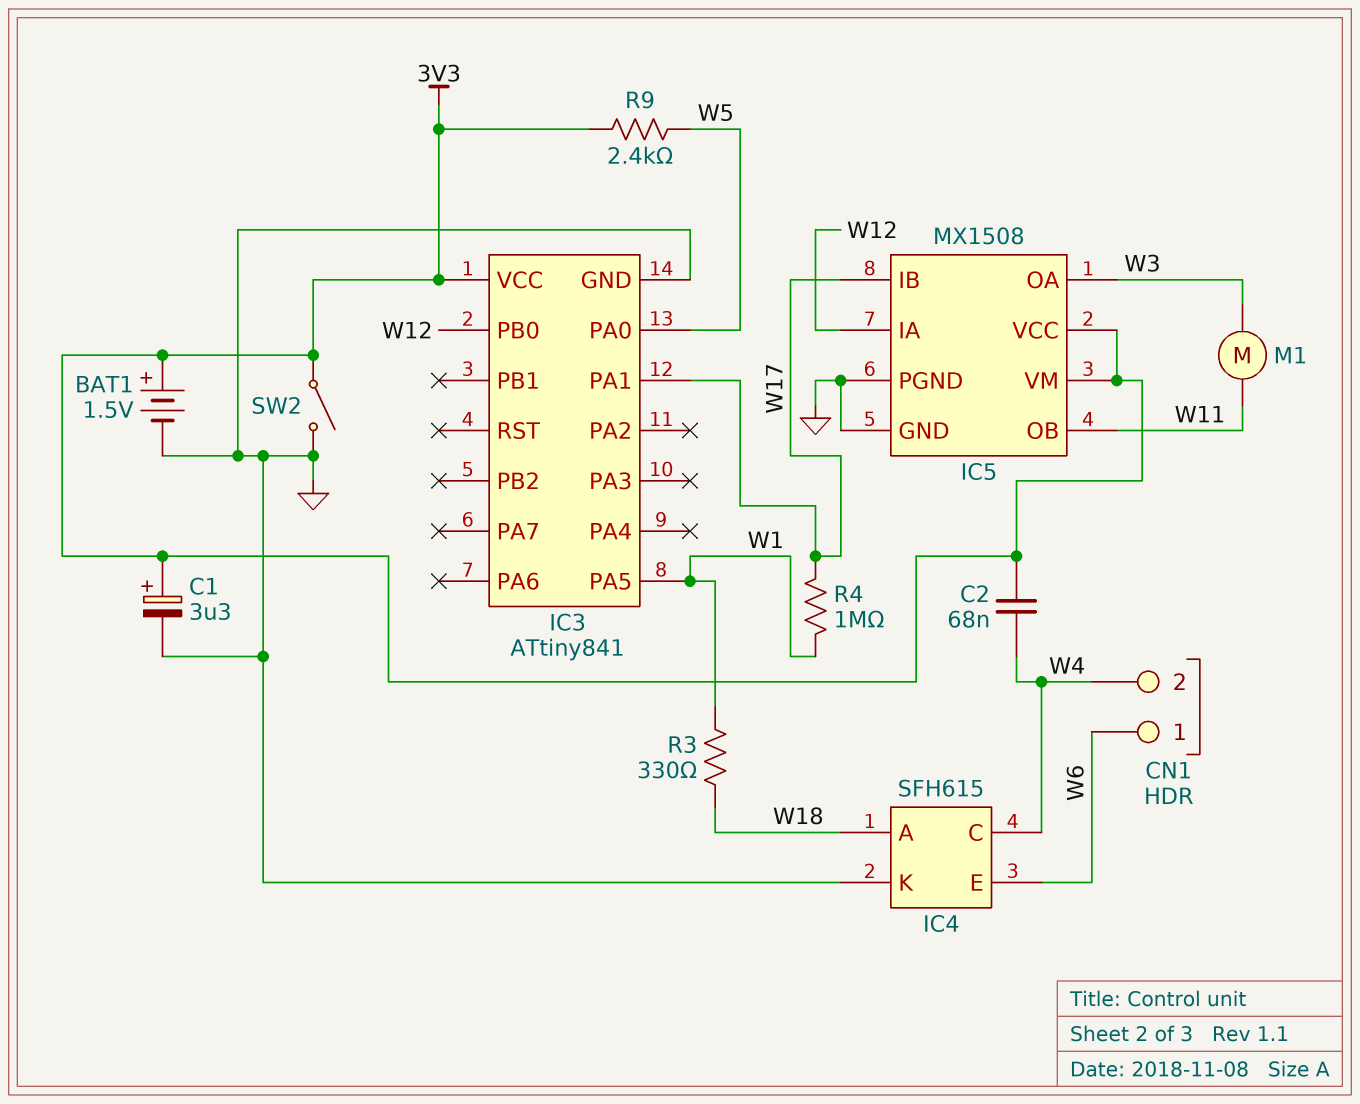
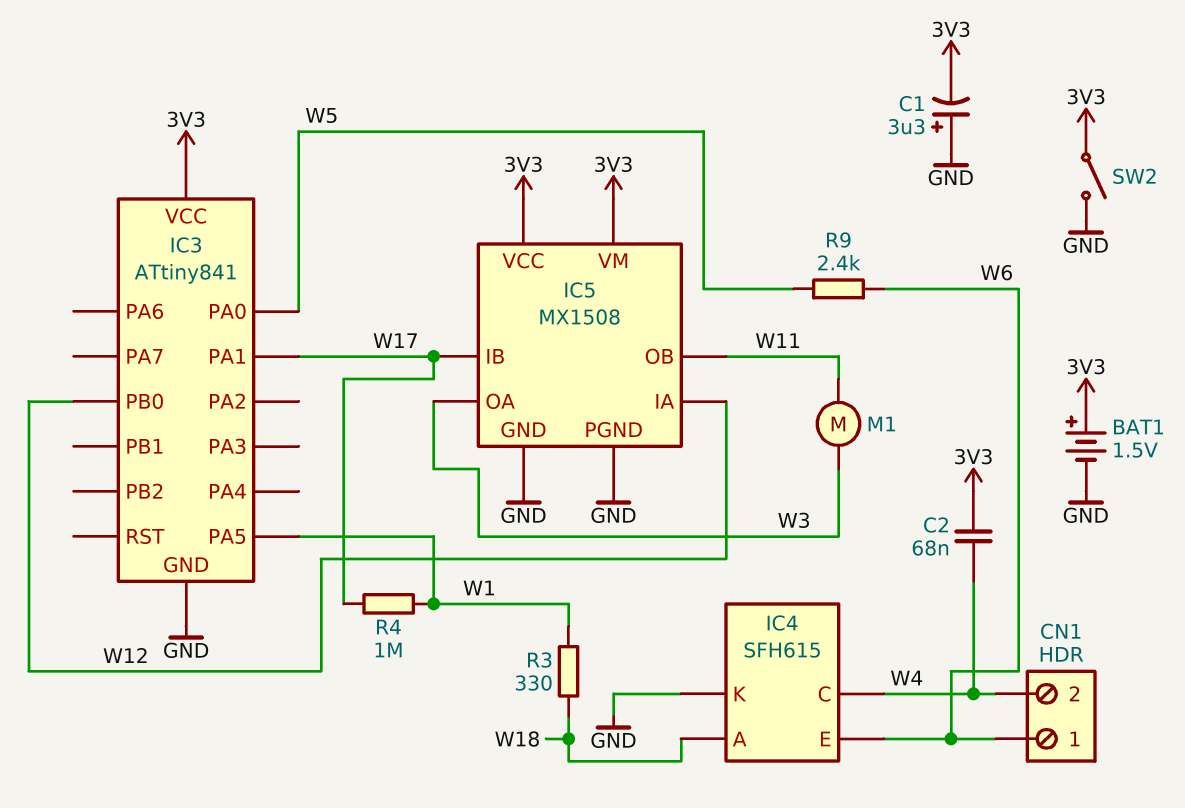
C1: 3.3uF (plus 3V3, minus GND) -> 3.3uF (plus GND, minus 3V3)
R9: 2.4k (3V3, W5) -> 2.4k (W5, W6)

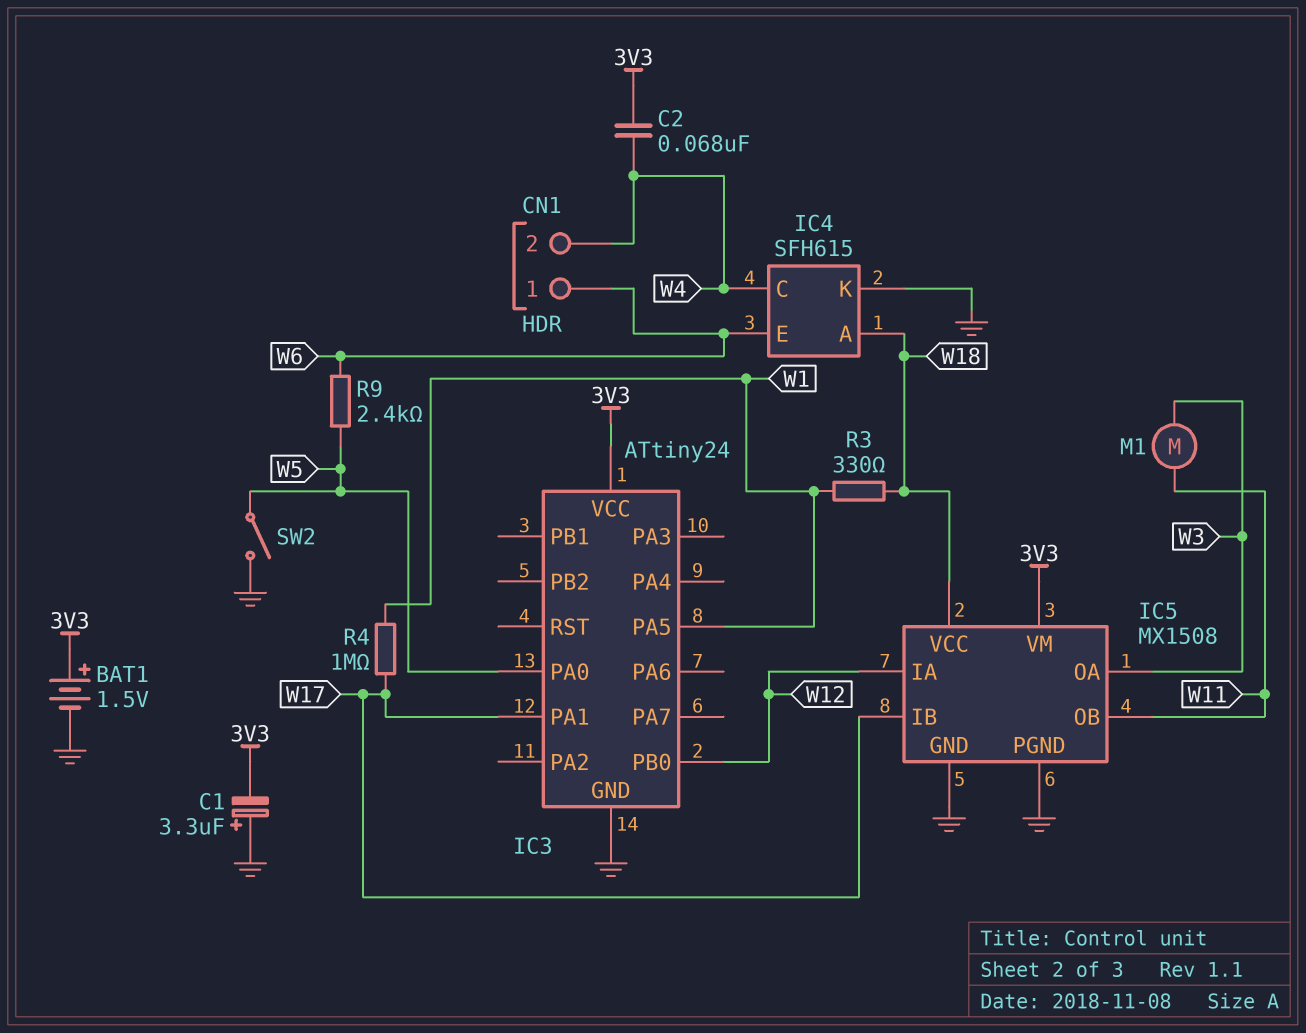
IC3: ATtiny841 -> ATtiny24
IC5 pin VCC: 3V3 -> W18
SW2: switch (3V3, GND) -> switch (GND, W5)

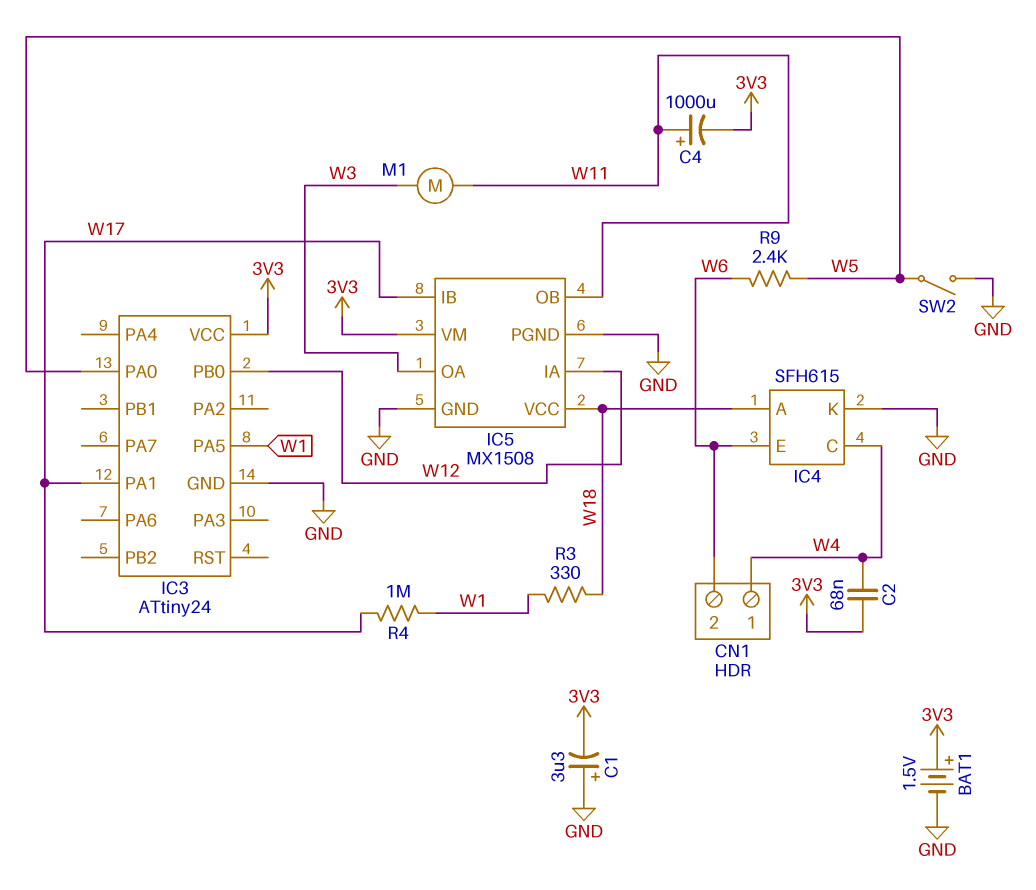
C4: none -> 1000uF (plus W11, minus 3V3)
CN1 pin 1: W6 -> W4
CN1 pin 2: W4 -> W6

